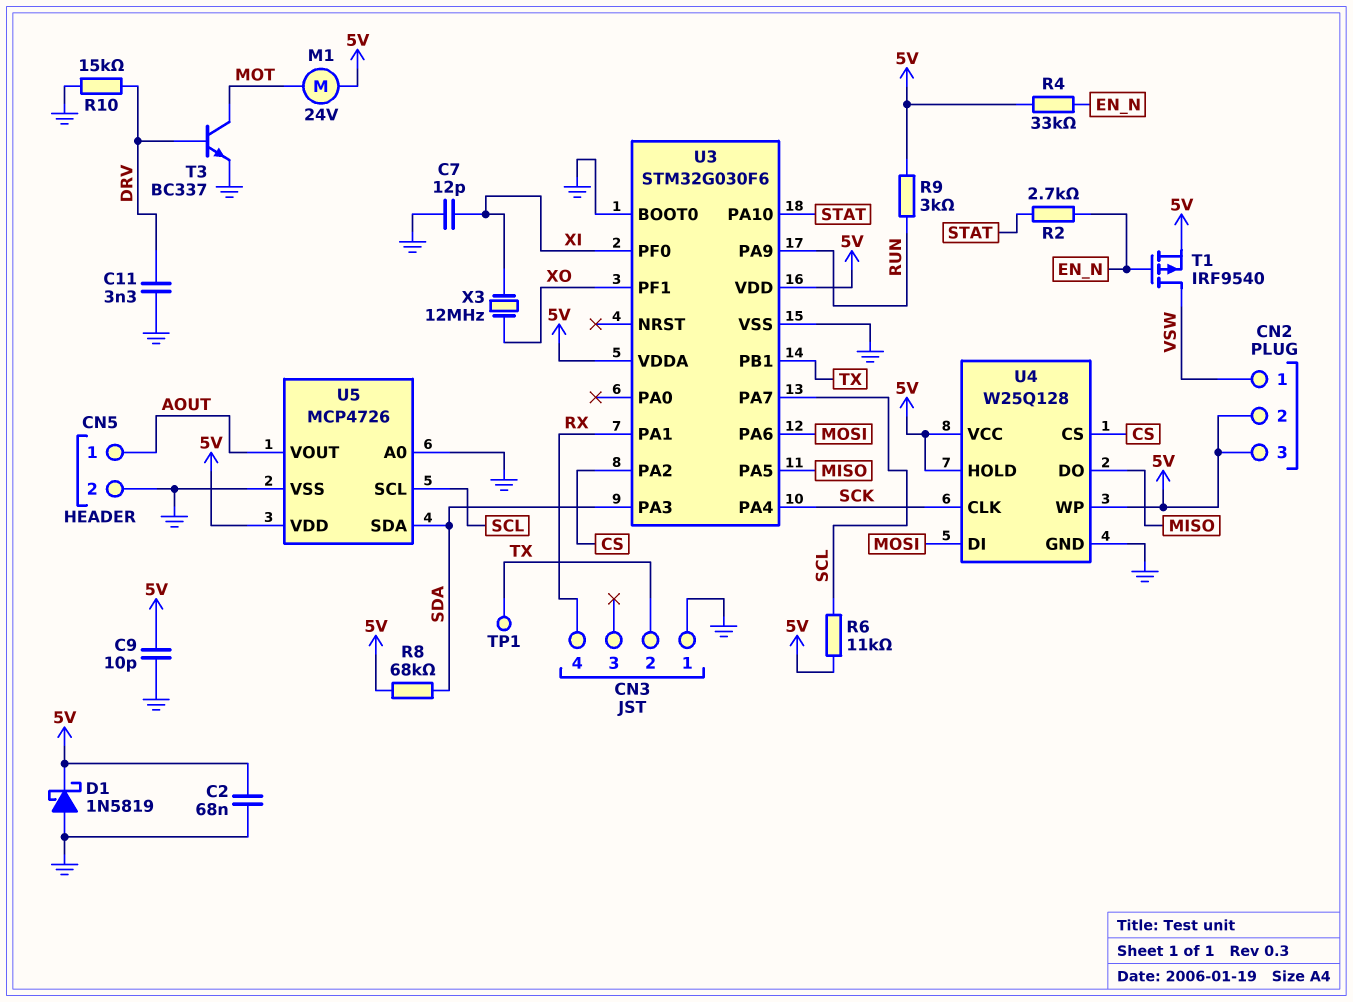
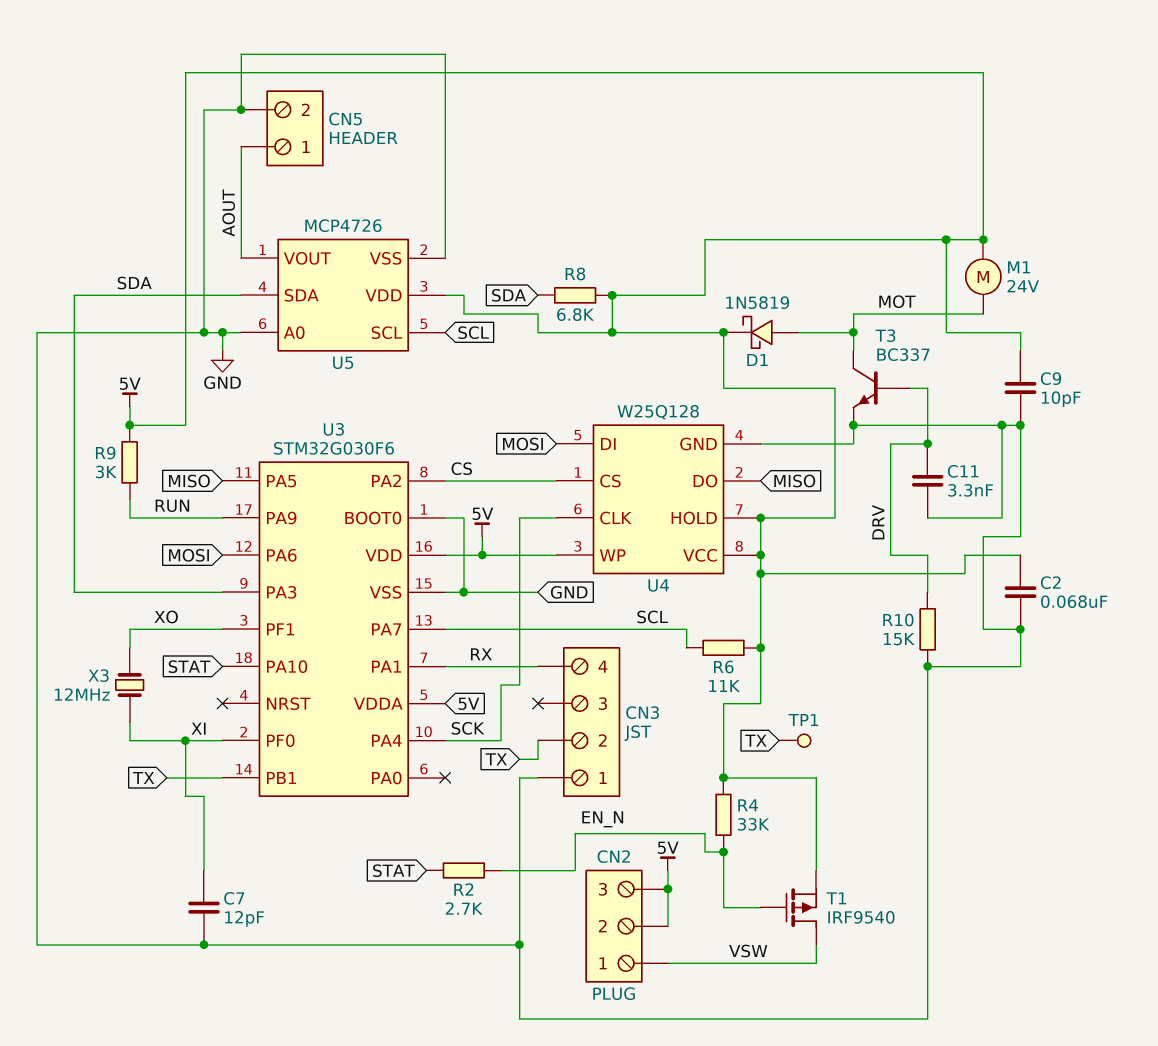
D1: schottky 1N5819 (A GND, K 5V) -> schottky 1N5819 (A MOT, K 5V)
R8: 68k (5V, SDA) -> 6.8k (5V, SDA)

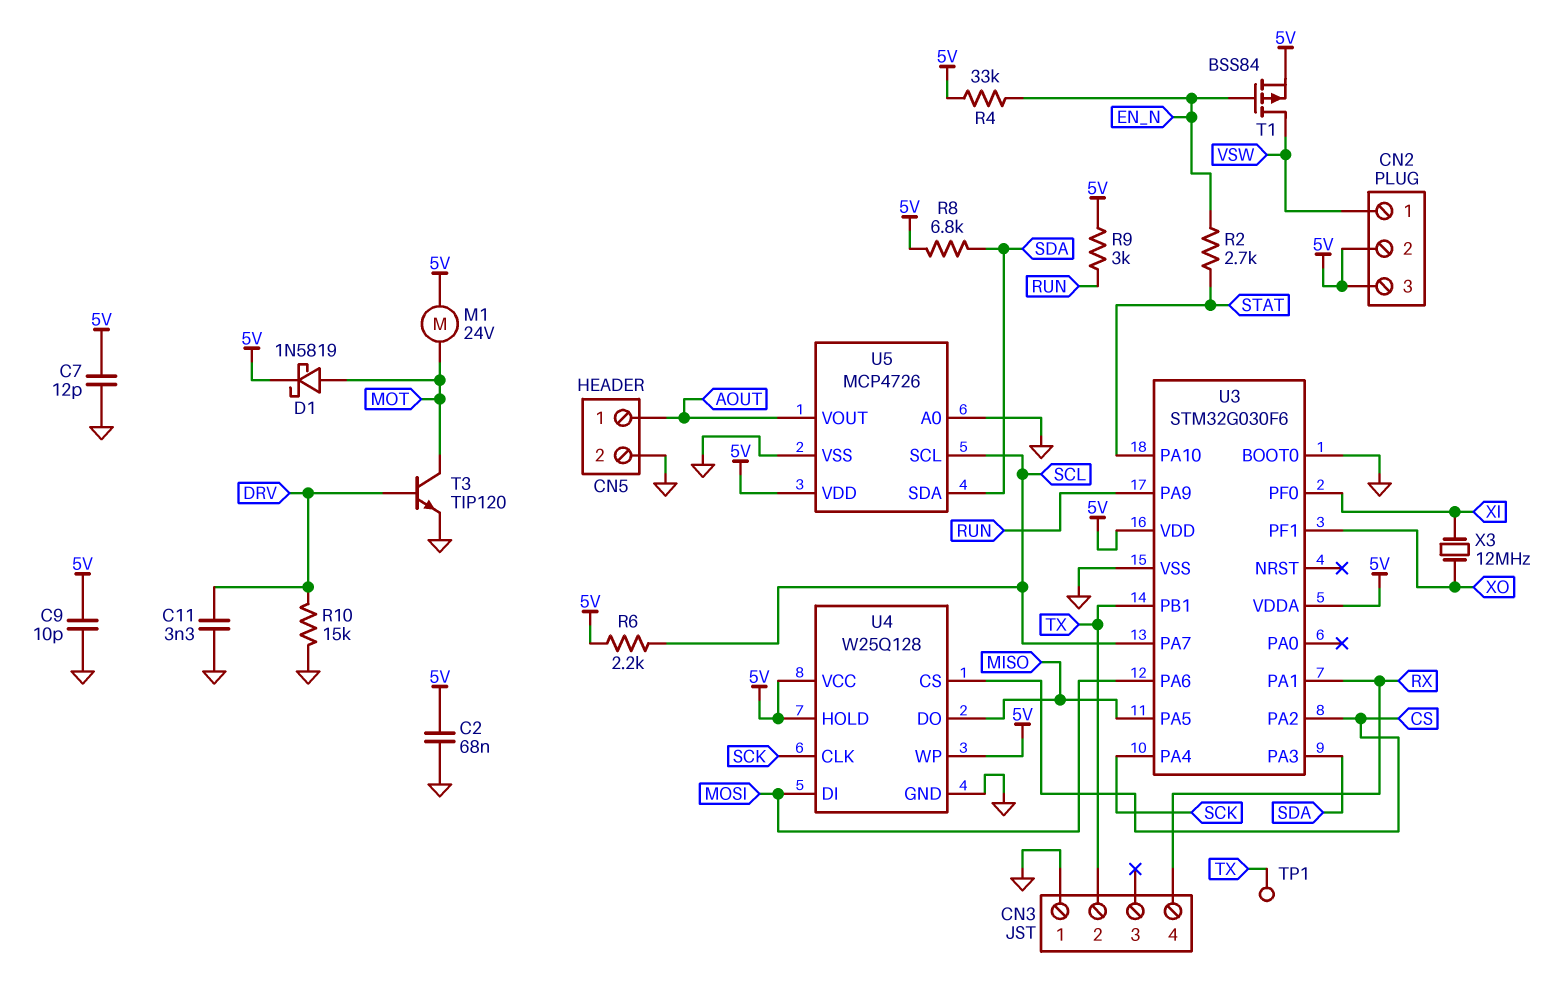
C7: 12pF (GND, XI) -> 12pF (5V, GND)
R6: 11k (5V, SCL) -> 2.2k (5V, SCL)
T1: PMOS IRF9540 (G EN_N, D VSW, S 5V) -> PMOS BSS84 (G EN_N, D VSW, S 5V)
T3: NPN BC337 (B DRV, C MOT, E GND) -> NPN TIP120 (B DRV, C MOT, E GND)

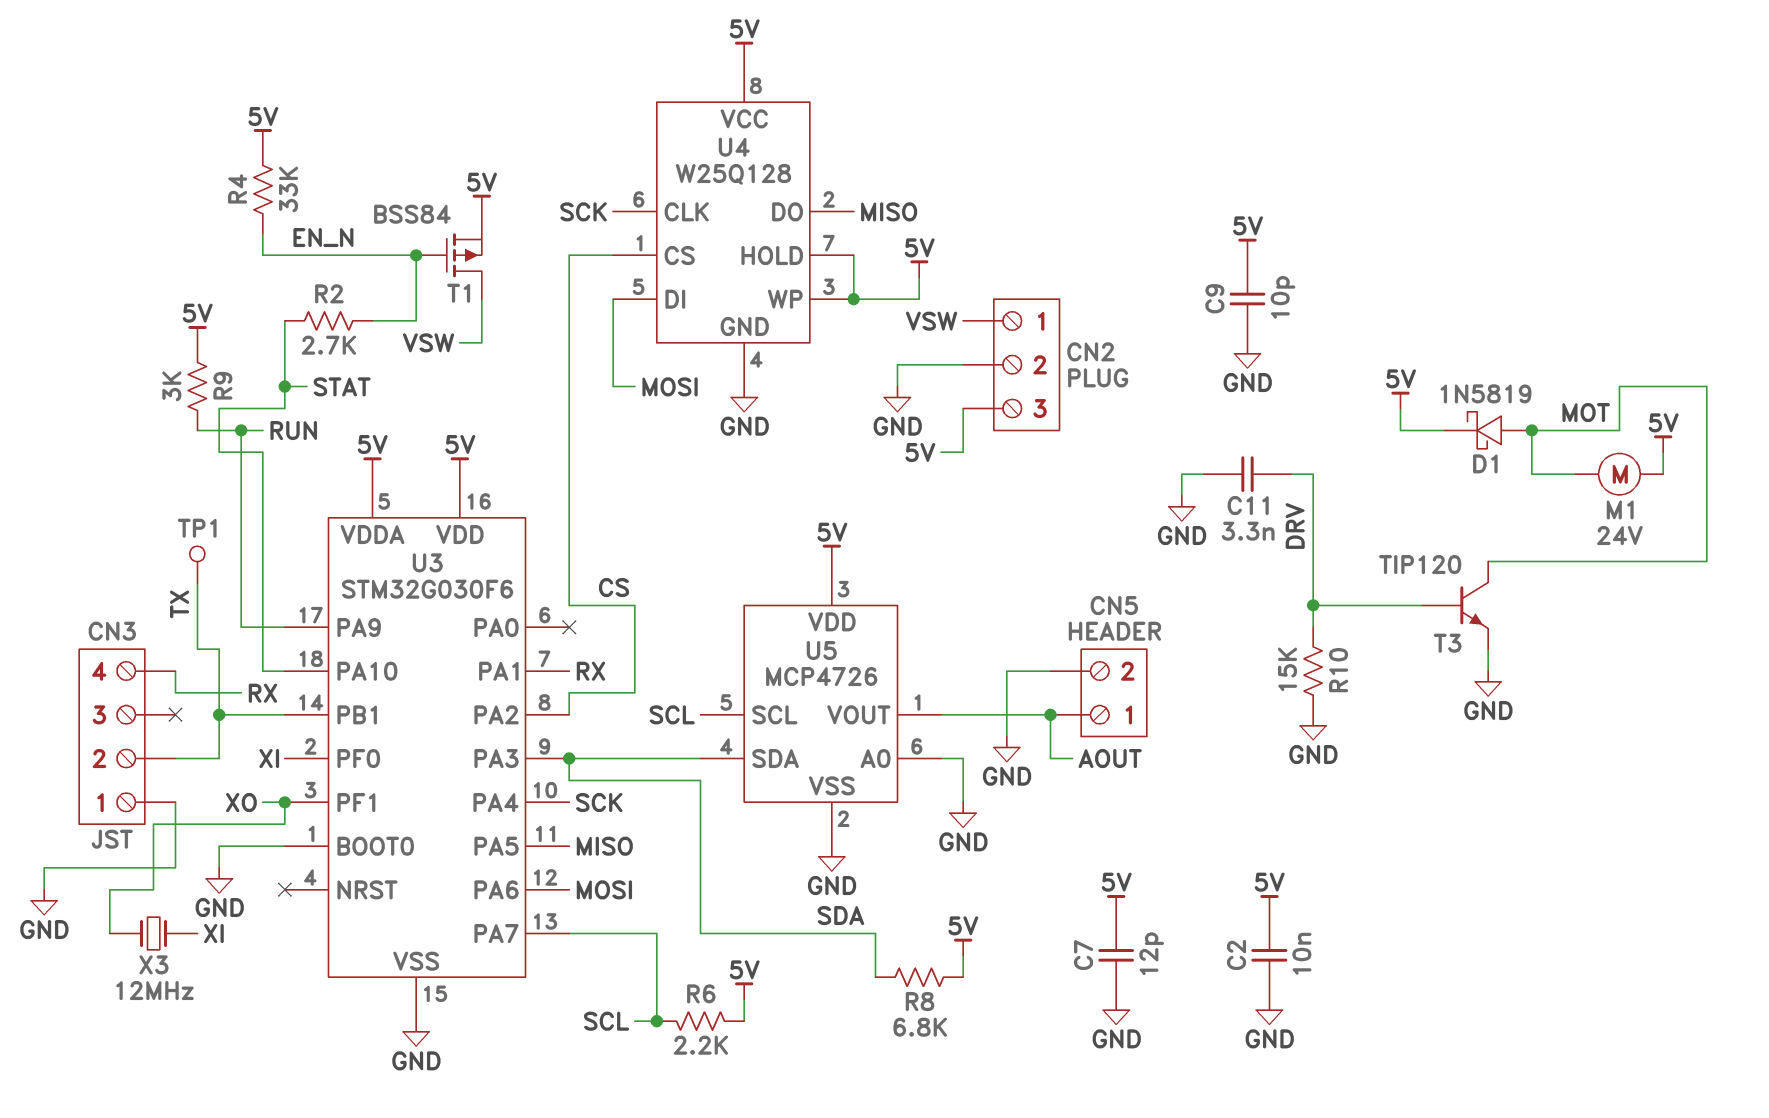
C2: 68nF (5V, GND) -> 10nF (5V, GND)
CN2 pin 2: 5V -> GND

